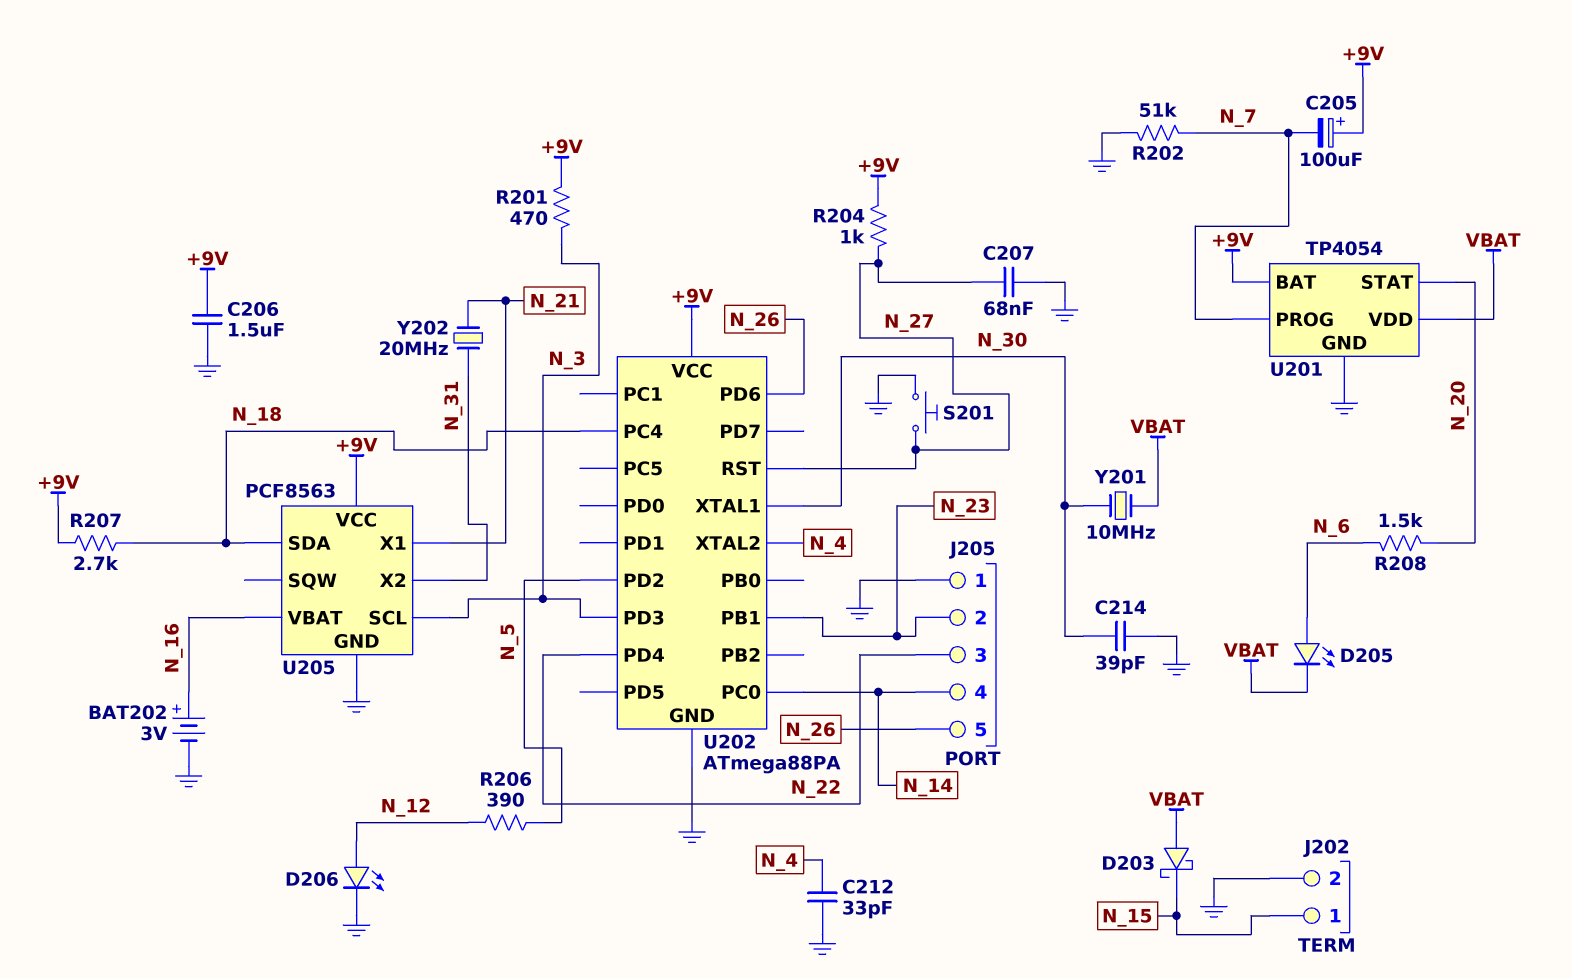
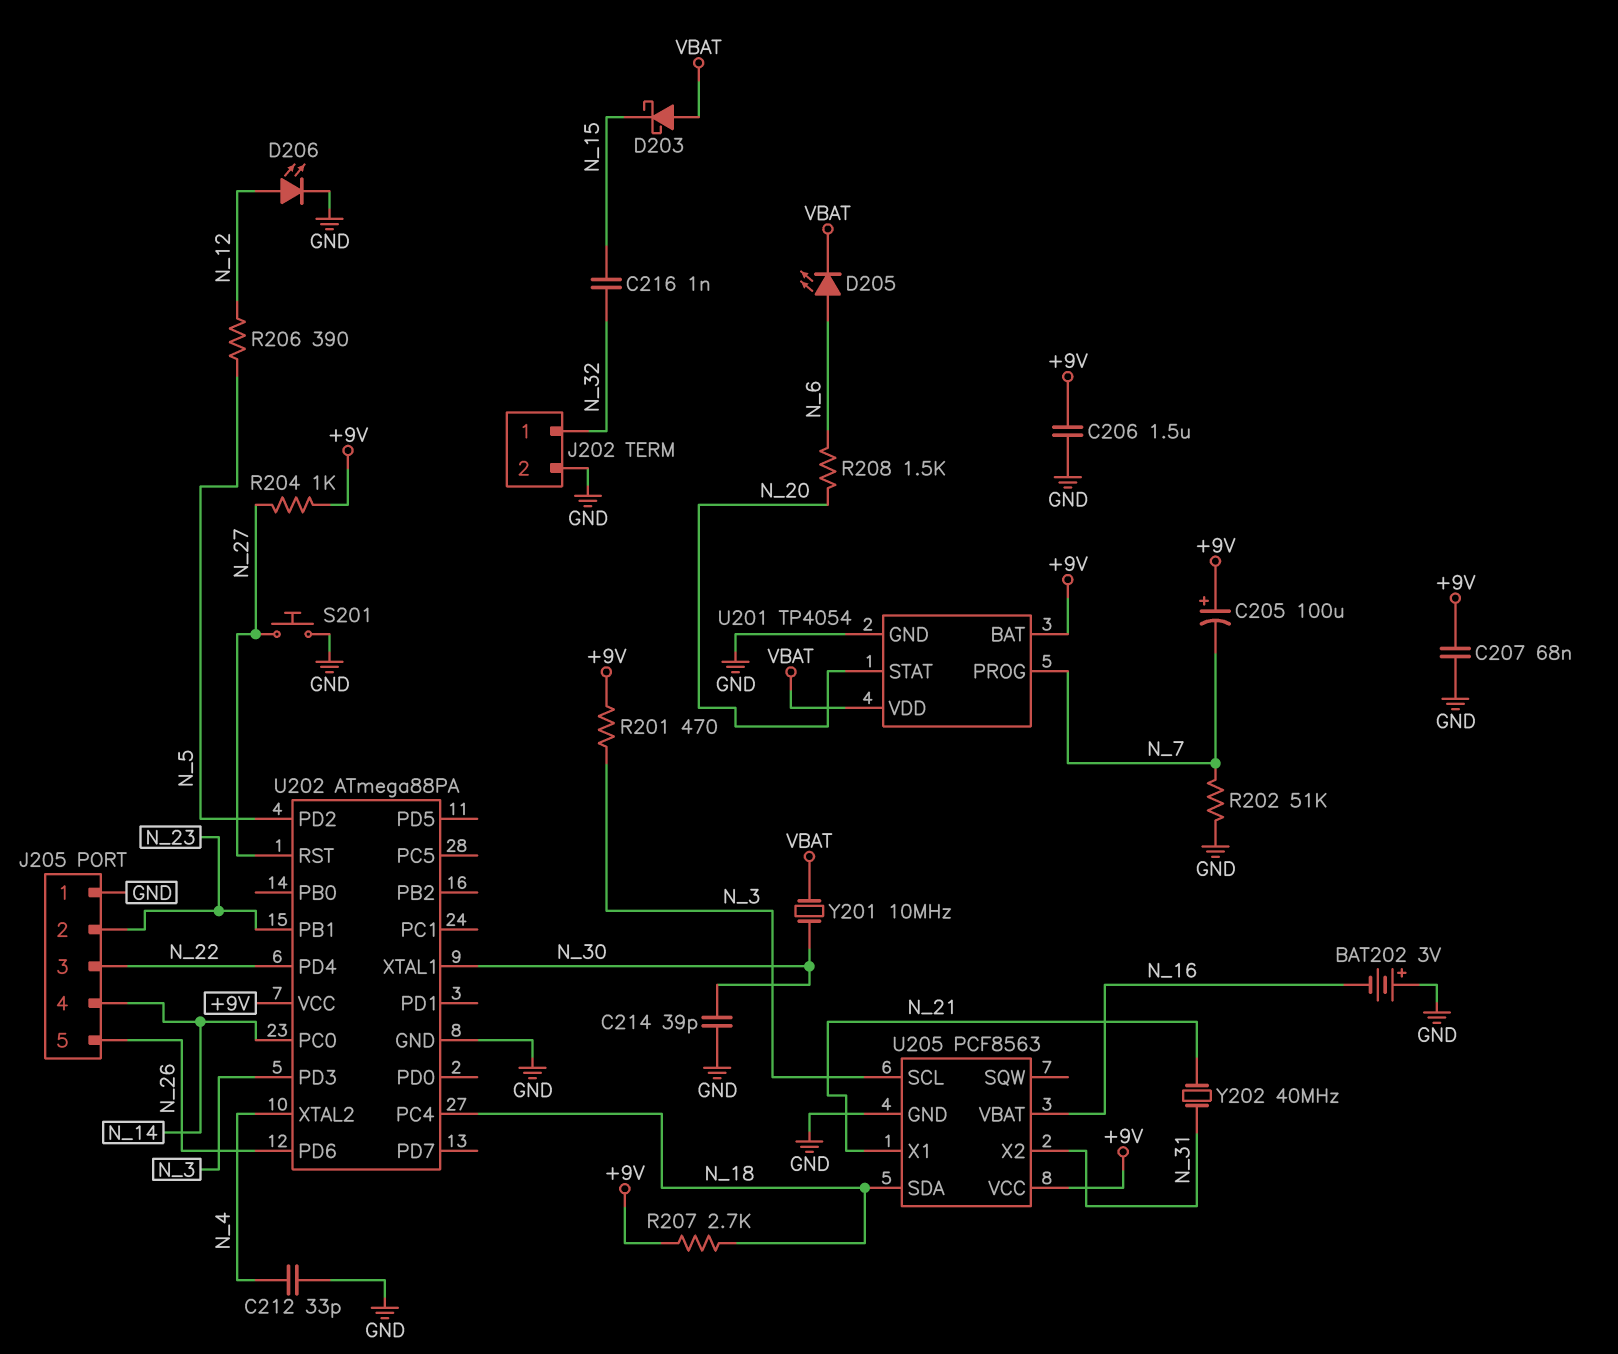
BAT202: 3V (plus N_16, minus GND) -> 3V (plus GND, minus N_16)
C207: 68nF (GND, N_27) -> 68nF (+9V, GND)
C216: none -> 1nF (N_15, N_32)
J202 pin 1: N_15 -> N_32
Y202: 20MHz (N_21, N_31) -> 40MHz (N_21, N_31)

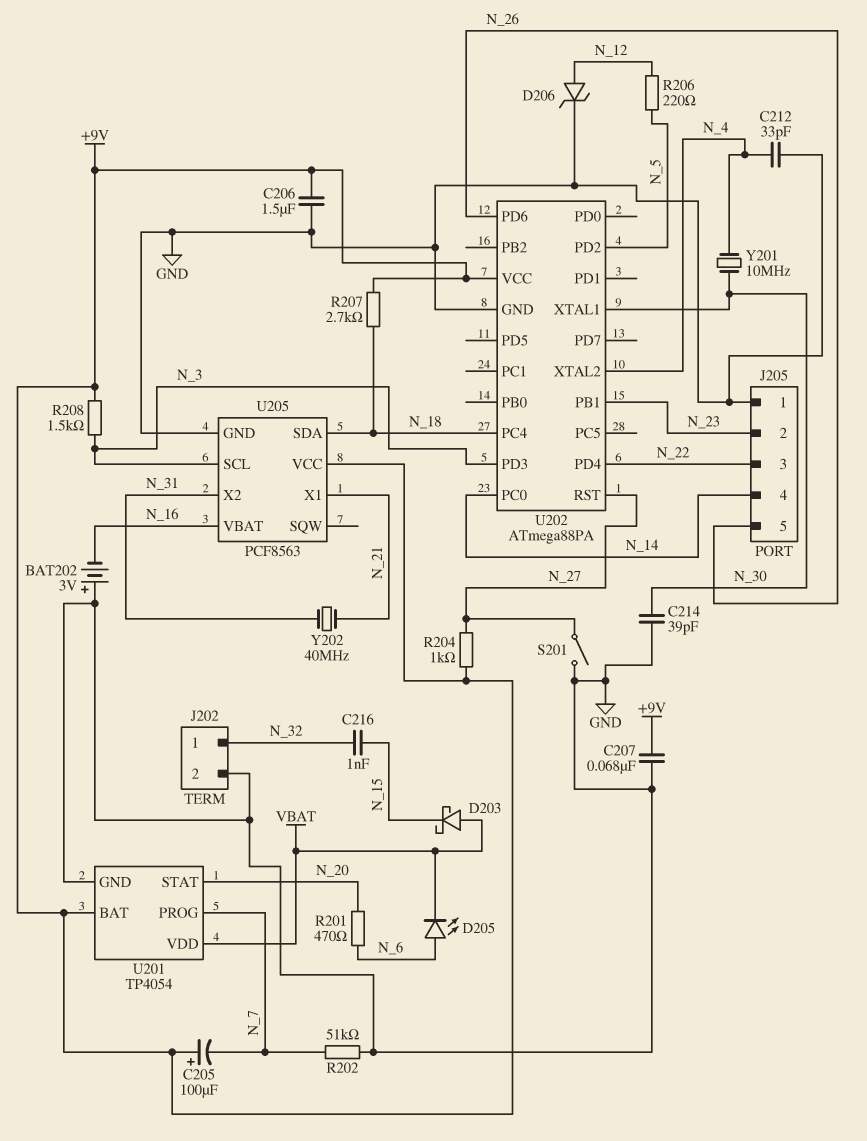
D206: LED (A N_12, K GND) -> zener (A N_12, K GND)
R201: 470 (+9V, N_3) -> 470 (N_6, N_20)
R206: 390 (N_5, N_12) -> 220 (N_5, N_12)
R208: 1.5k (N_6, N_20) -> 1.5k (+9V, N_3)
S201: button (GND, N_27) -> switch (GND, N_27)
Y201: 10MHz (N_30, VBAT) -> 10MHz (N_4, N_30)

